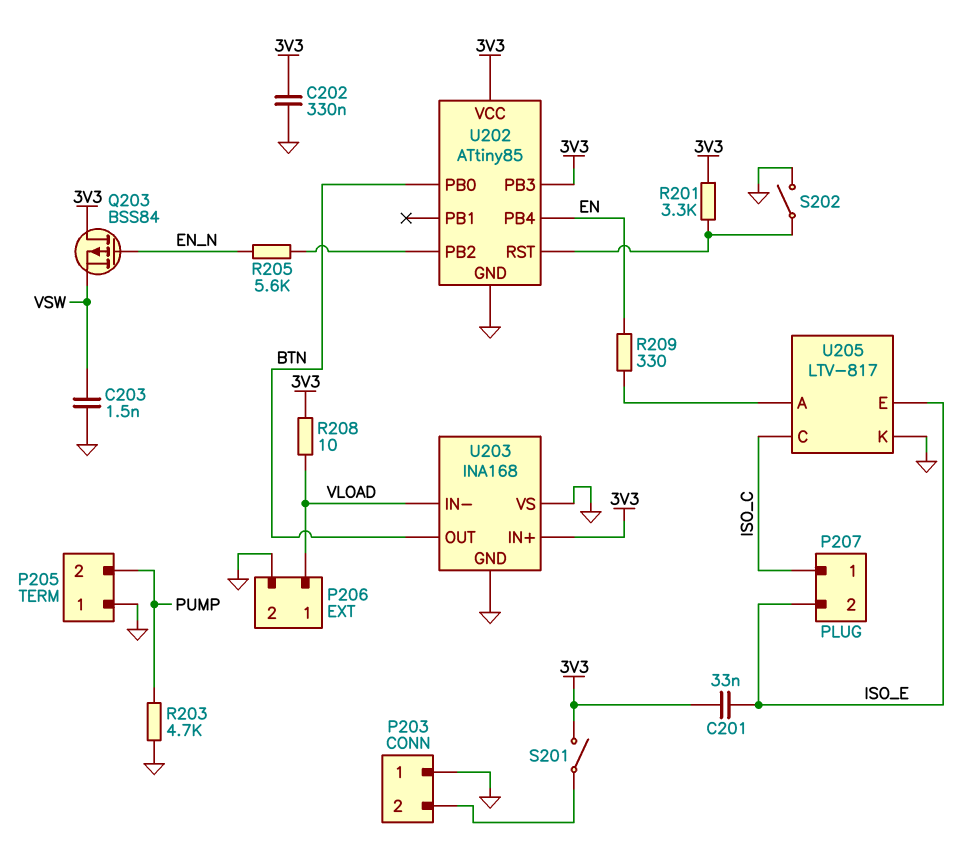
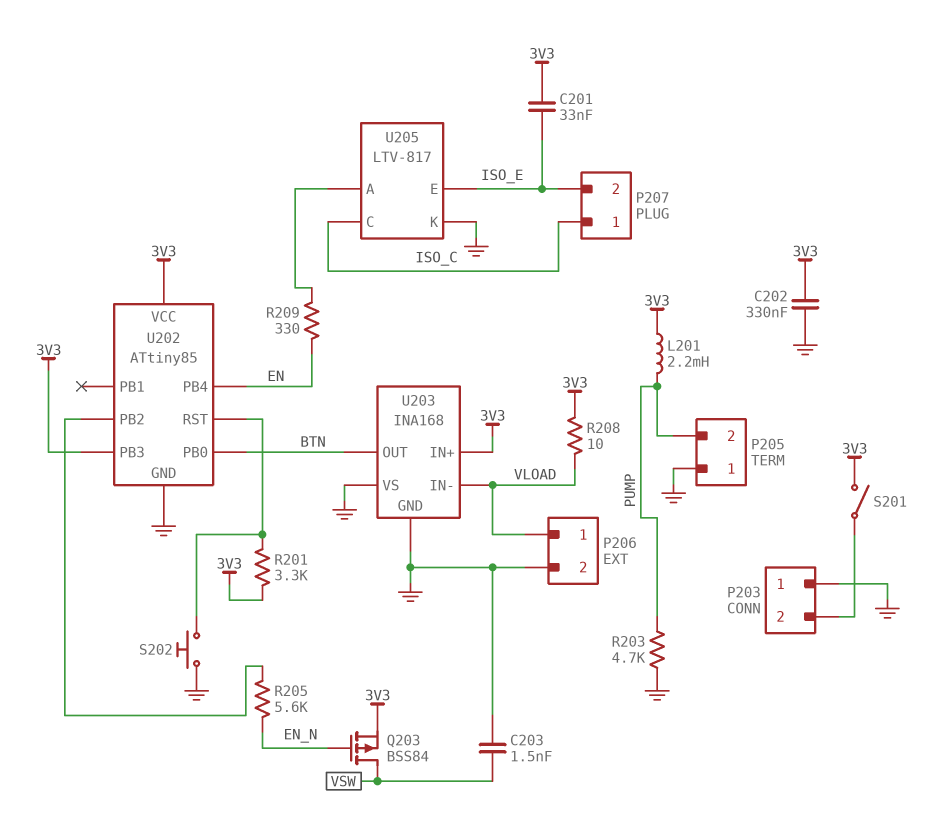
L201: none -> 2.2mH (3V3, PUMP)
Q203: PMOS BSS84 (G EN_N, D 3V3, S VSW) -> PMOS BSS84 (G EN_N, D VSW, S 3V3)
S202: switch (GND, U202/RST) -> button (GND, U202/RST)

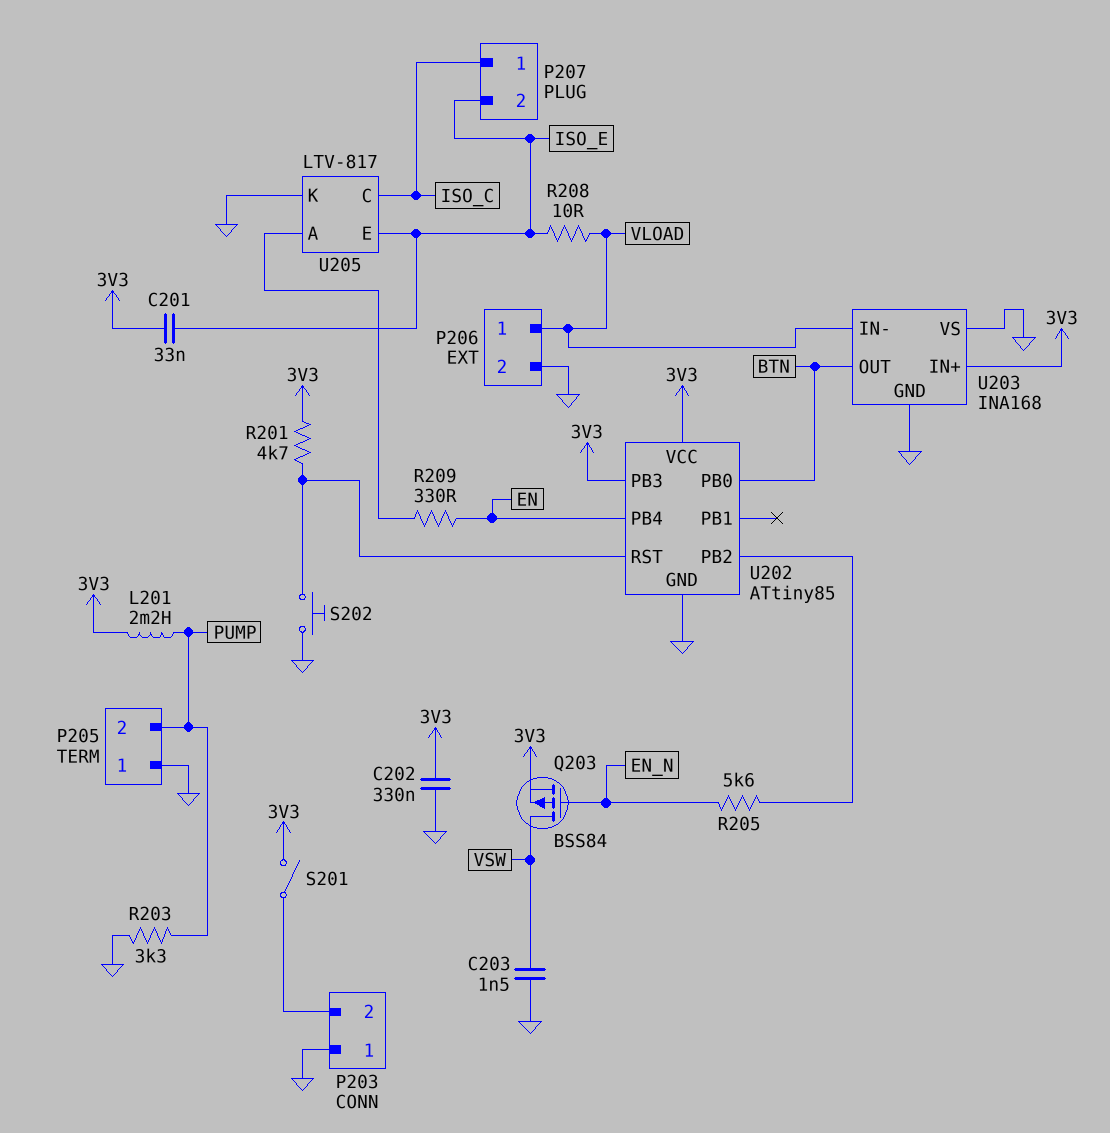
R201: 3.3k (3V3, U202/RST) -> 4.7k (3V3, U202/RST)
R203: 4.7k (GND, PUMP) -> 3.3k (GND, PUMP)
R208: 10 (3V3, VLOAD) -> 10 (ISO_E, VLOAD)

